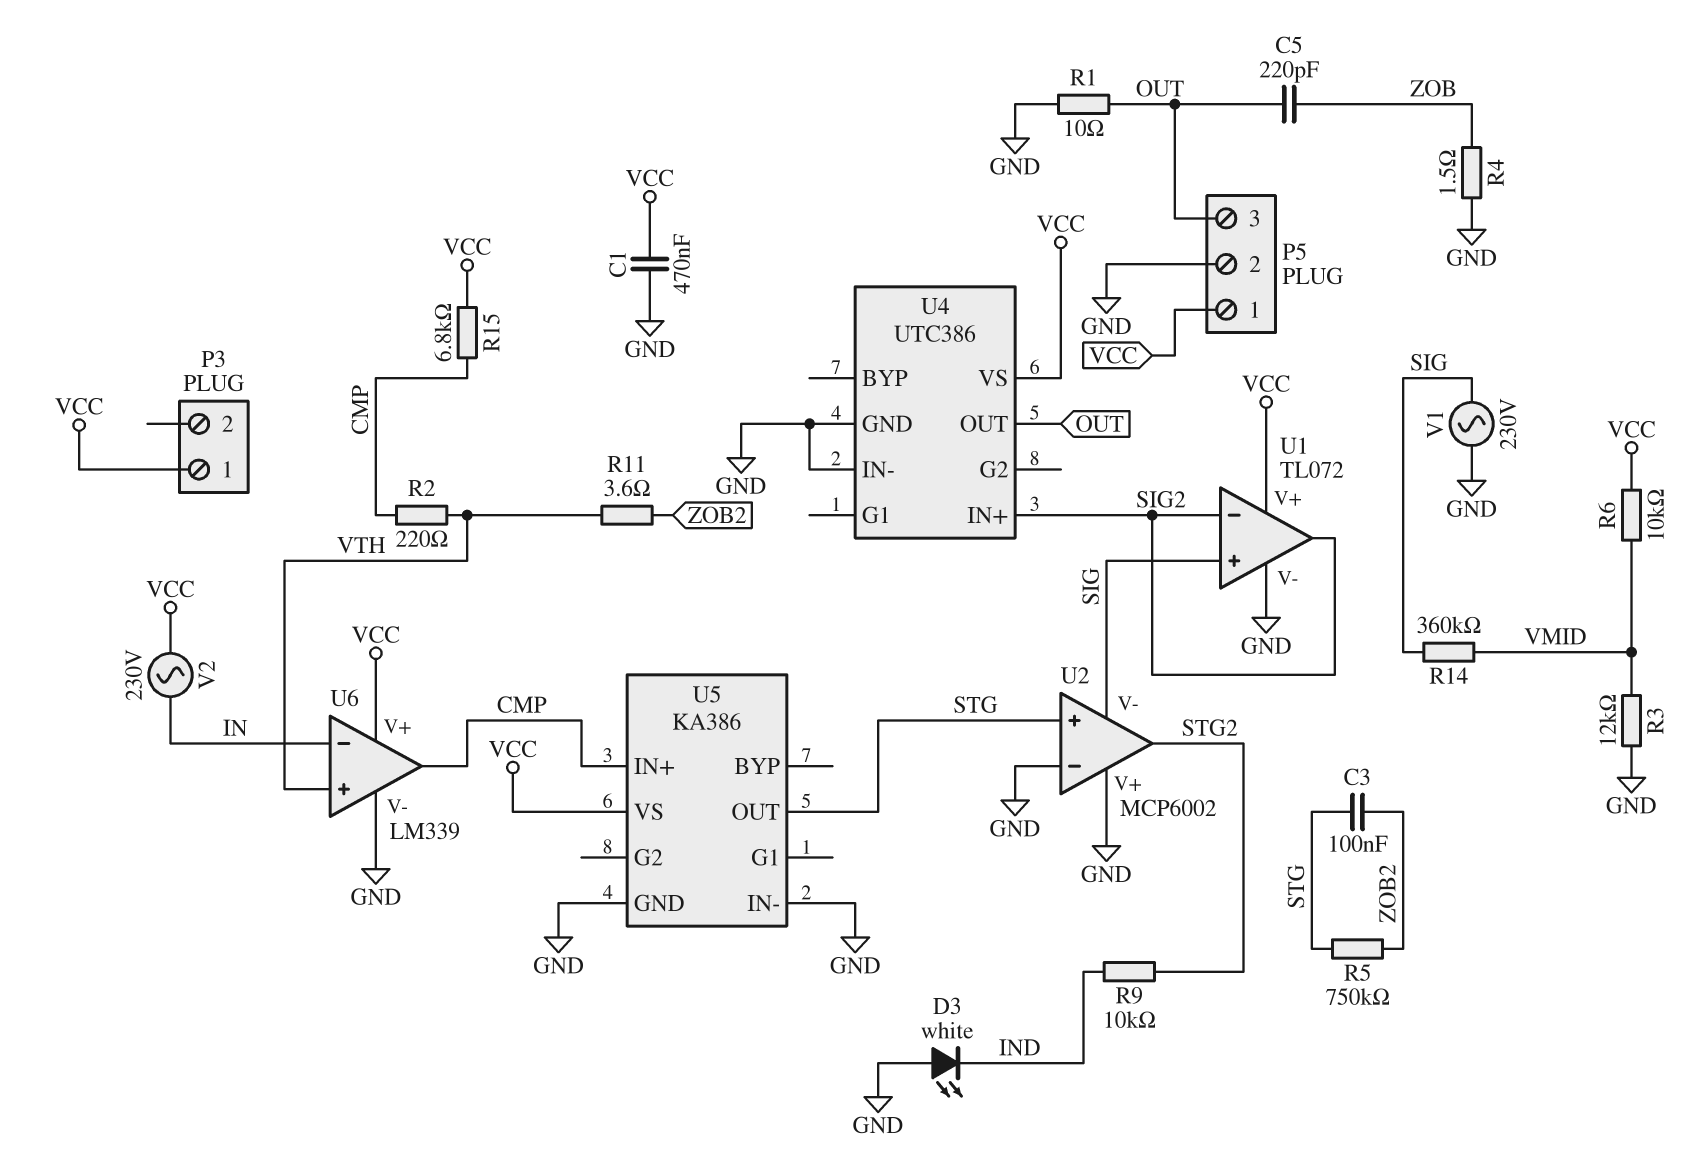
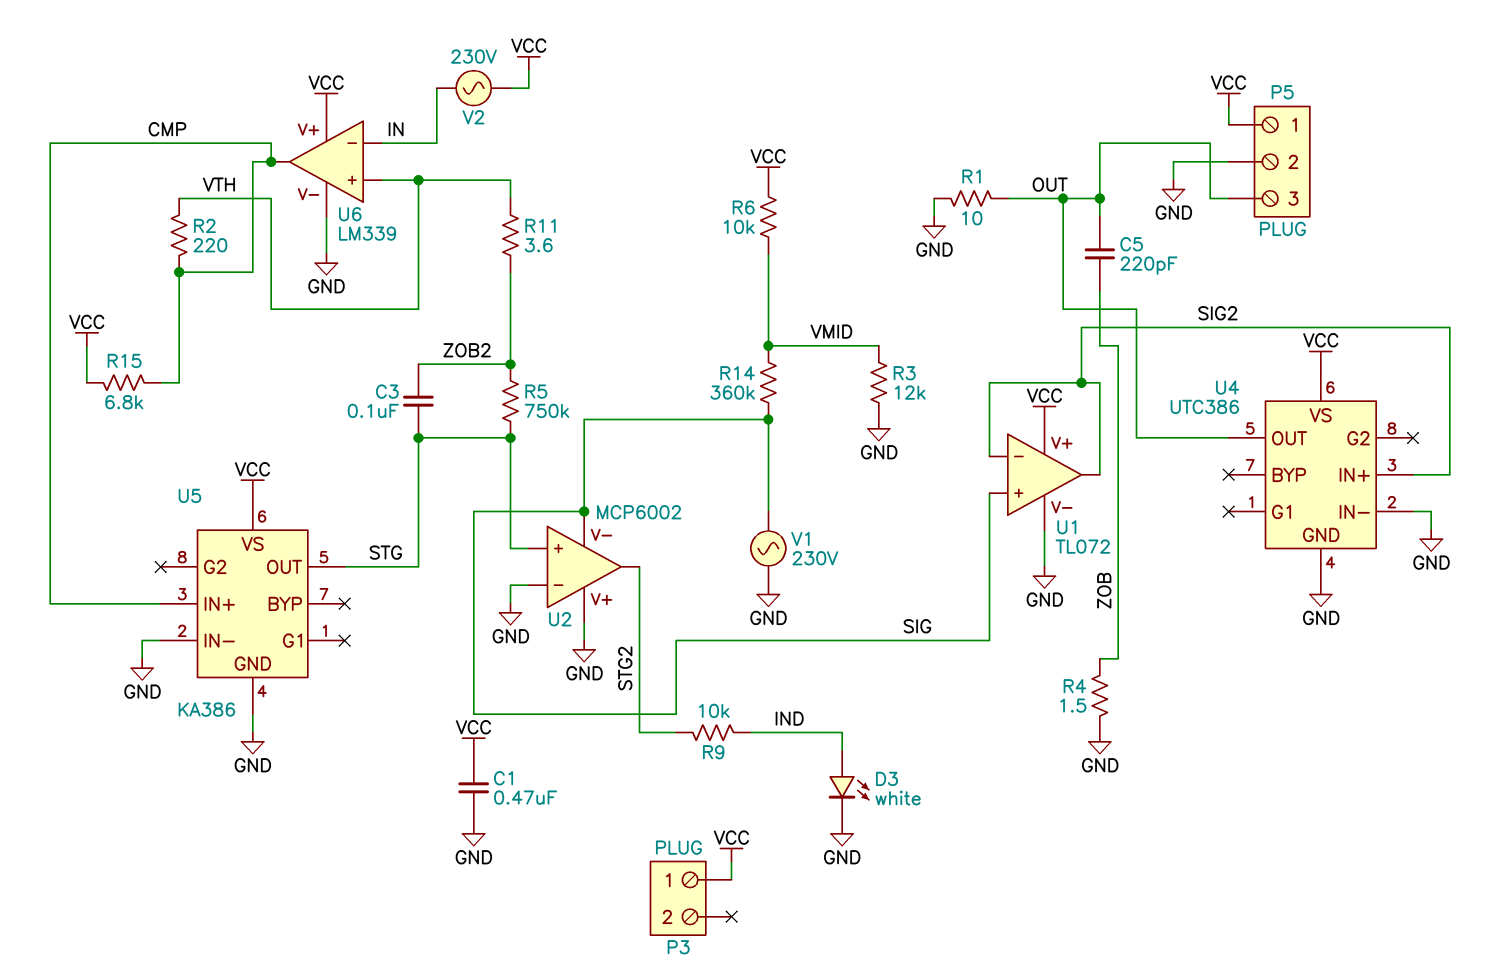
D3: LED white (A GND, K IND) -> LED white (A IND, K GND)

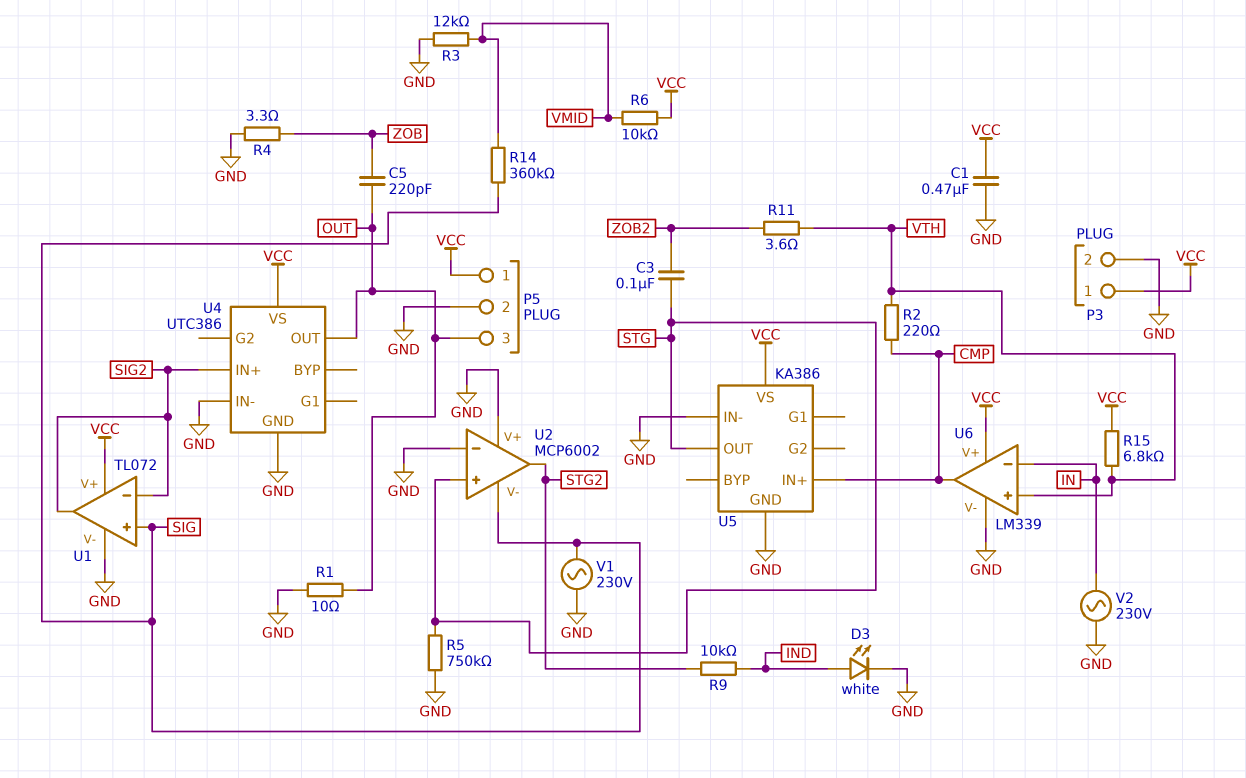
P3 pin 2: none -> GND
R4: 1.5 (GND, ZOB) -> 3.3 (GND, ZOB)
R5: 750k (STG, ZOB2) -> 750k (GND, STG)
R15: 6.8k (CMP, VCC) -> 6.8k (VCC, VTH)
V2: AC 230V (IN, VCC) -> AC 230V (GND, IN)

